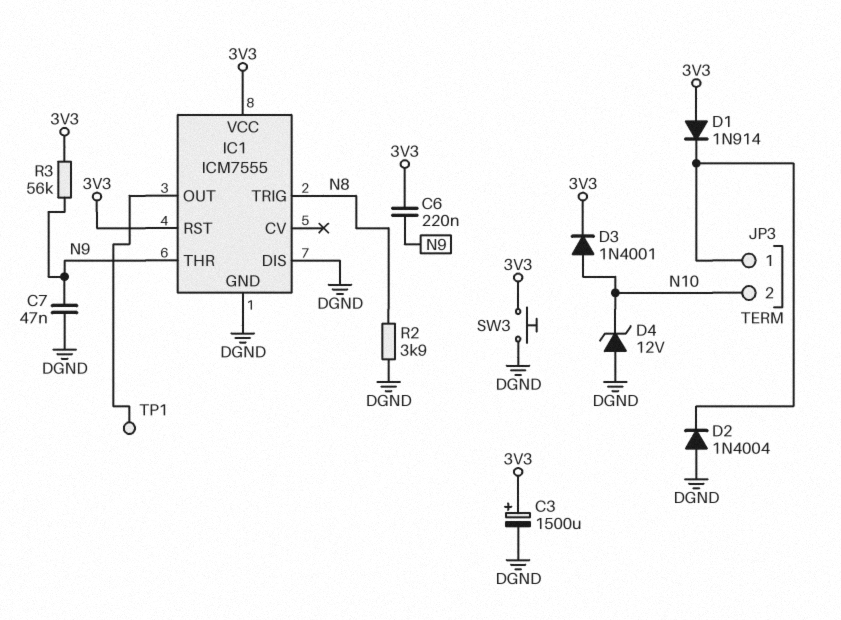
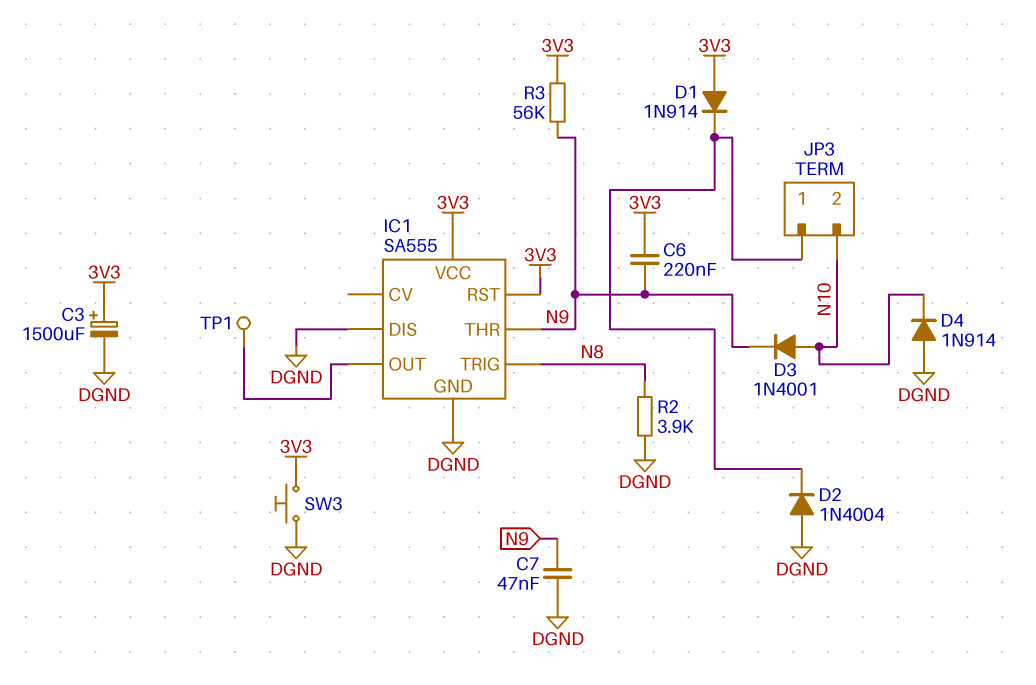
D3: diode 1N4001 (A N10, K 3V3) -> diode 1N4001 (A N10, K N9)
D4: zener 12V (A DGND, K N10) -> diode 1N914 (A DGND, K N10)
IC1: ICM7555 -> SA555

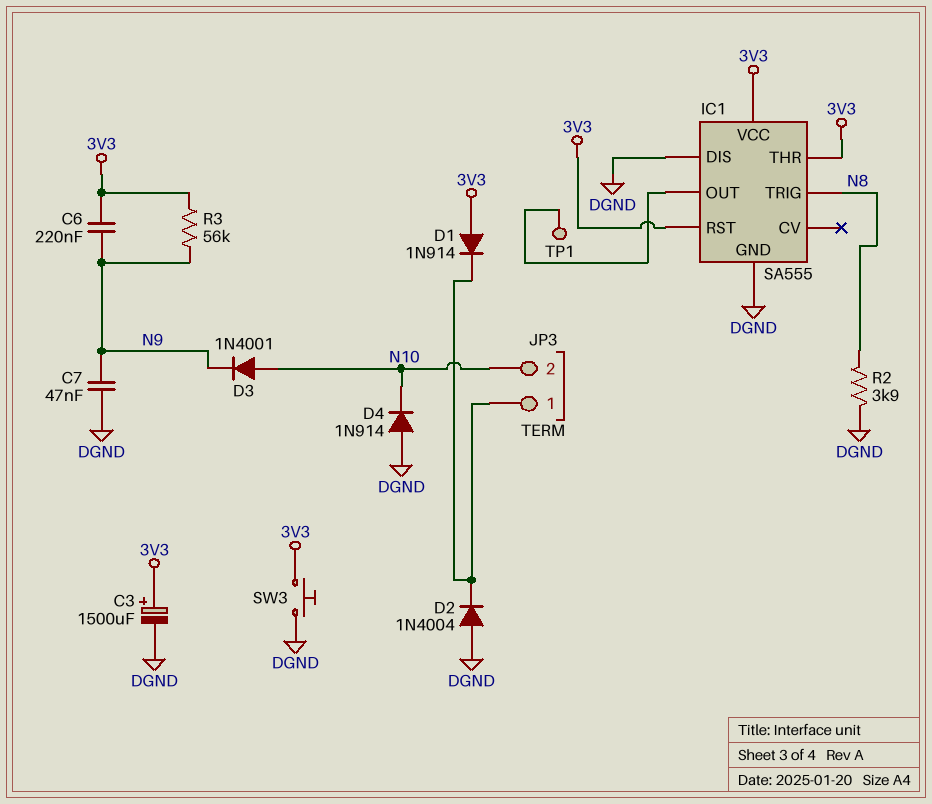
IC1 pin THR: N9 -> 3V3

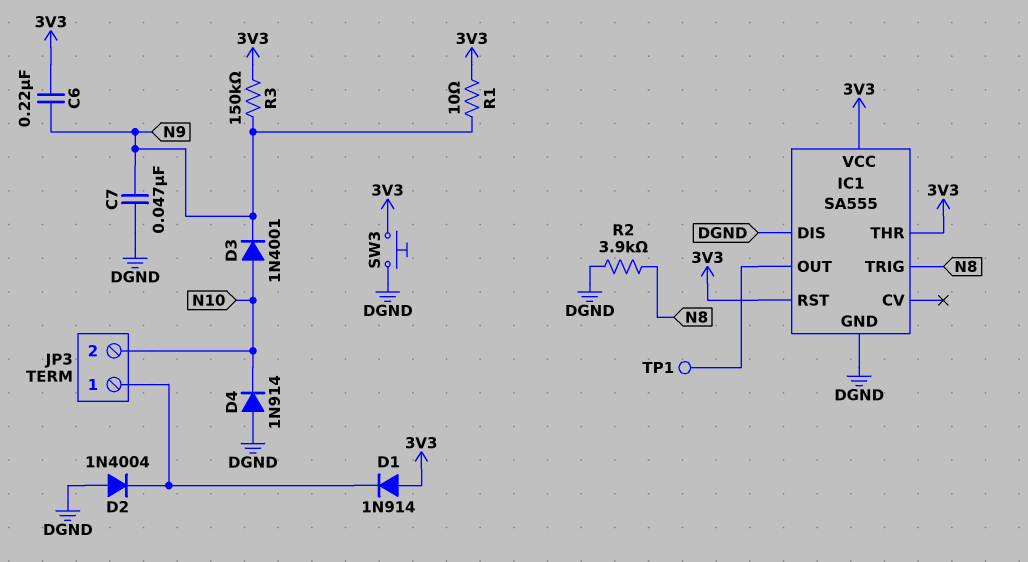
C3: 1500uF (plus 3V3, minus DGND) -> none
R1: none -> 10 (3V3, N9)
R3: 56k (3V3, N9) -> 150k (3V3, N9)

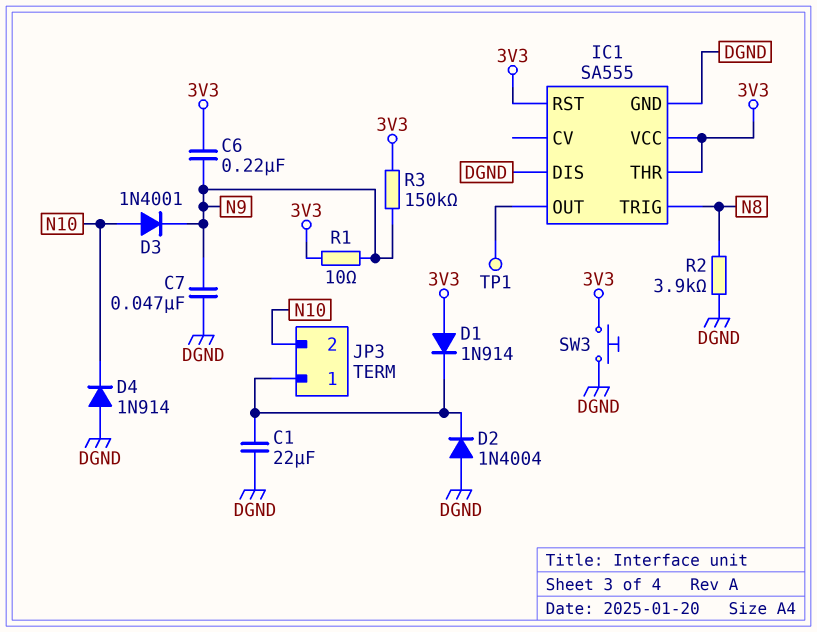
C1: none -> 22uF (DGND, JP3/1)

